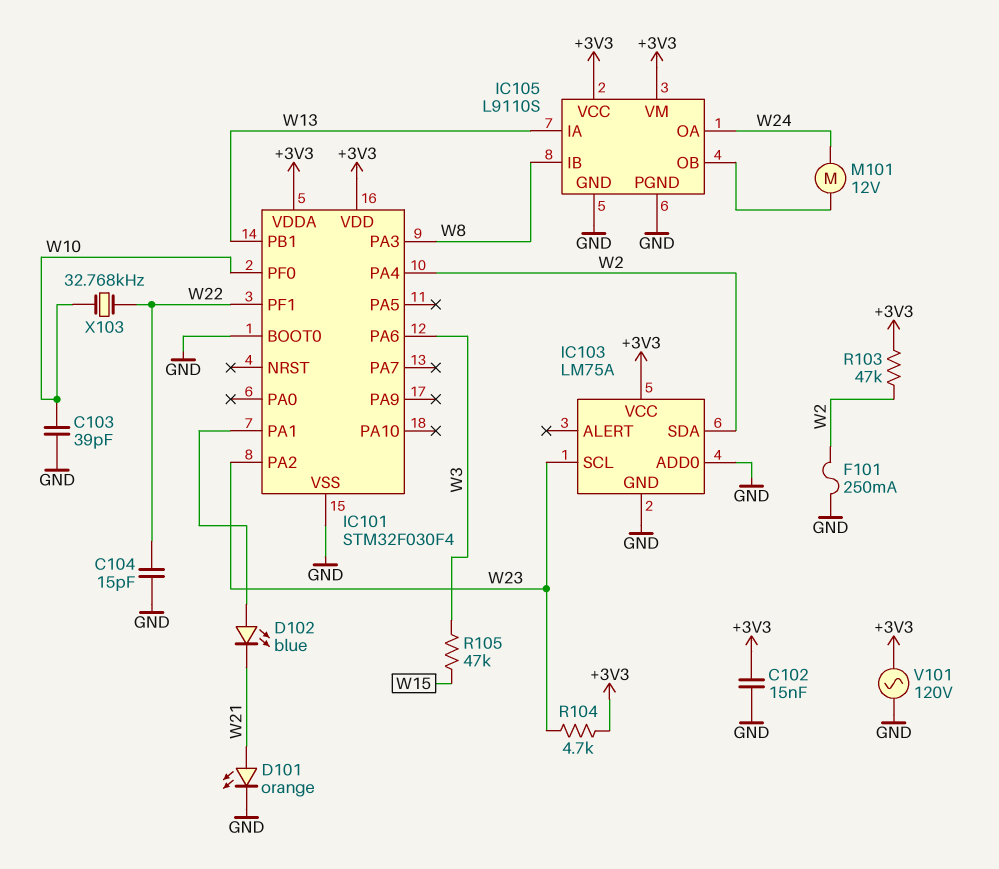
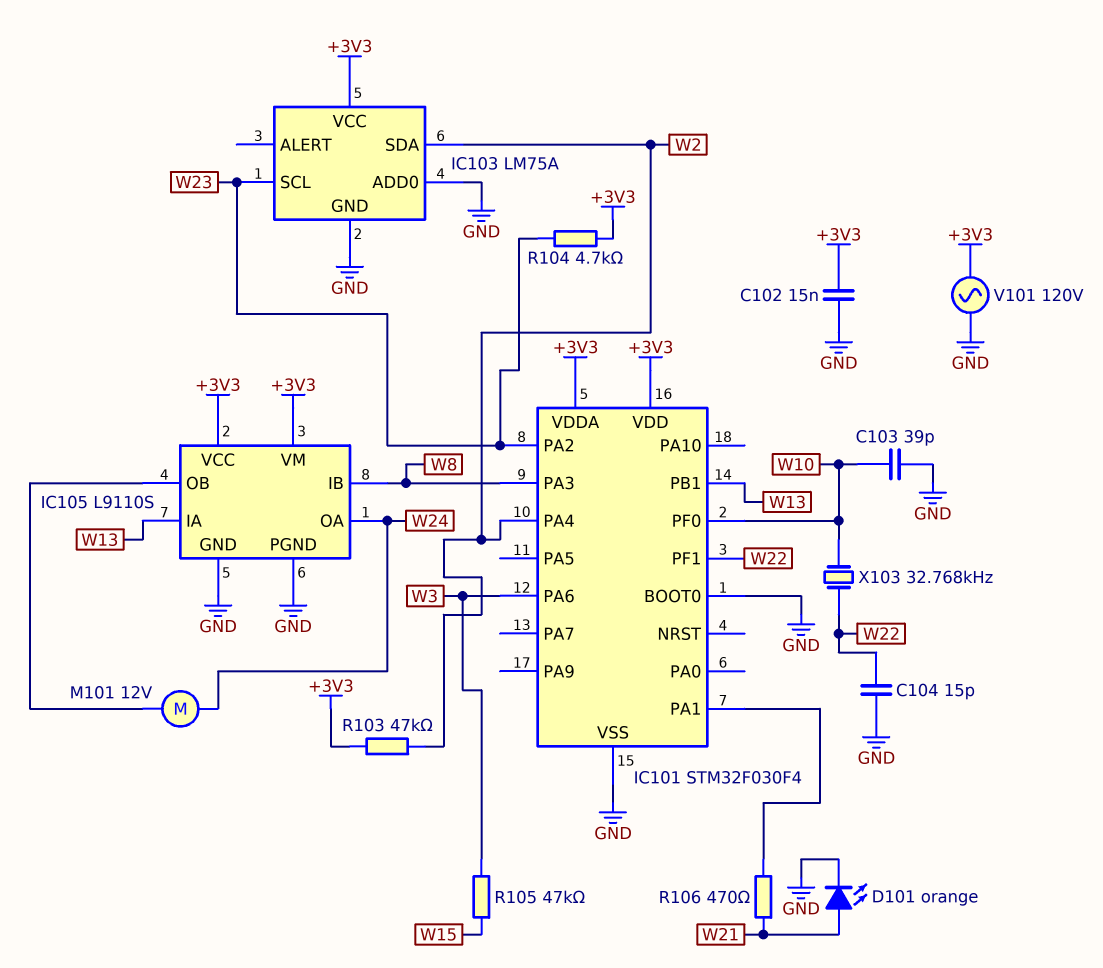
D102: LED blue (A IC101/PA1, K W21) -> none
F101: 250mA (GND, W2) -> none
R106: none -> 470 (IC101/PA1, W21)

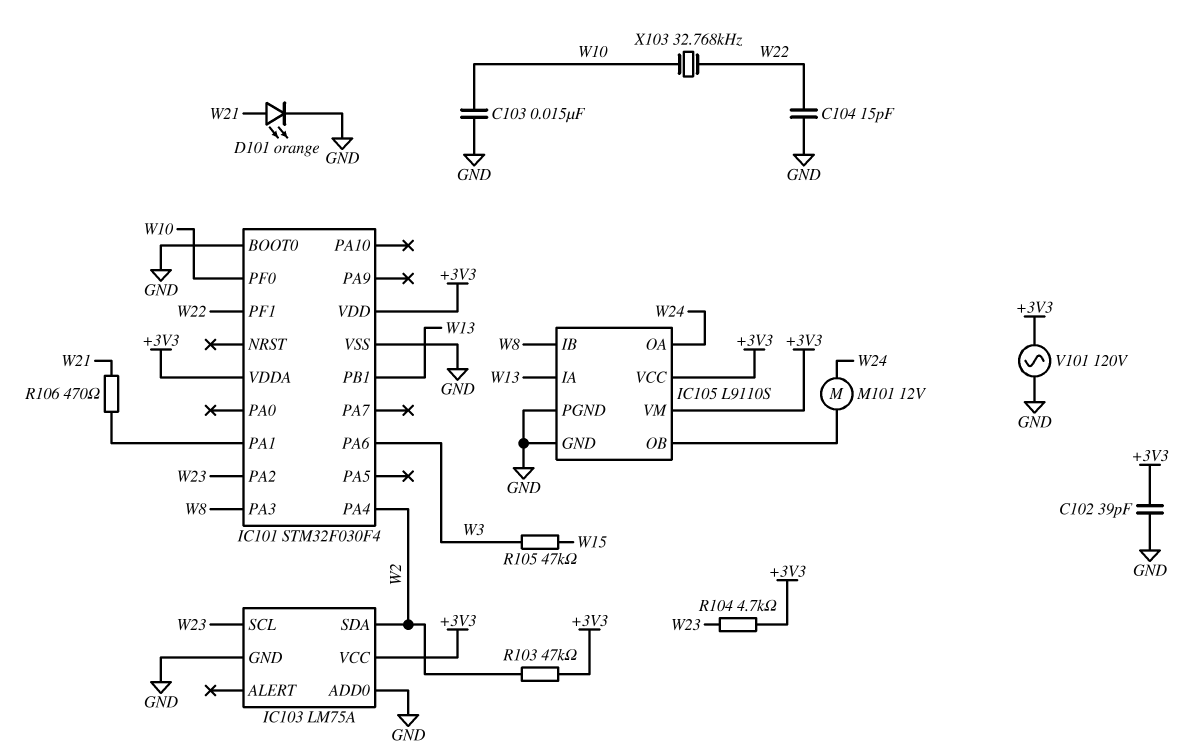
C102: 15nF (+3V3, GND) -> 39pF (+3V3, GND)
C103: 39pF (GND, W10) -> 15nF (GND, W10)

